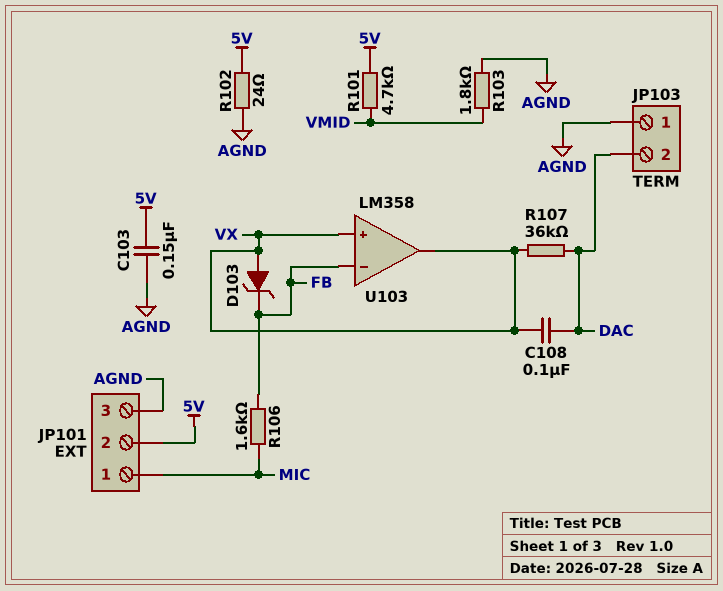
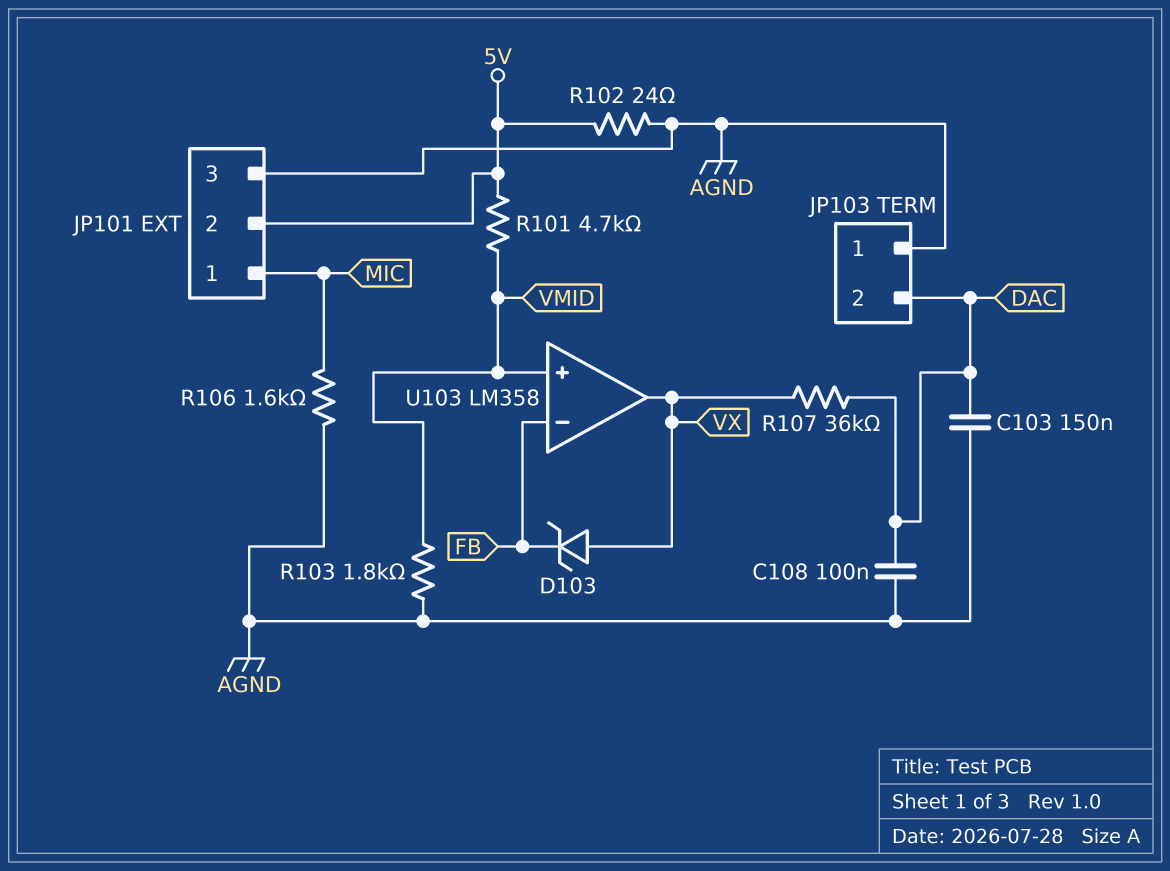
C103: 150nF (5V, AGND) -> 150nF (AGND, DAC)
C108: 100nF (DAC, VX) -> 100nF (AGND, DAC)
R106: 1.6k (FB, MIC) -> 1.6k (AGND, MIC)
U103 pin in+: VX -> VMID

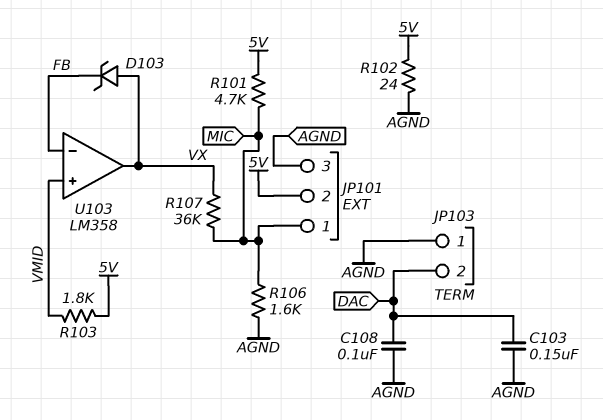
R101: 4.7k (5V, VMID) -> 4.7k (5V, MIC)
R103: 1.8k (AGND, VMID) -> 1.8k (5V, VMID)
R107: 36k (DAC, VX) -> 36k (MIC, VX)

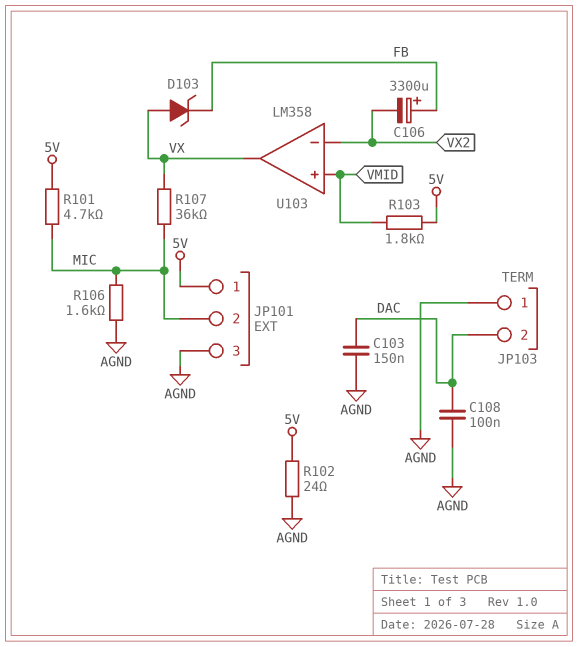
C106: none -> 3300uF (plus FB, minus VX2)
JP101 pin 1: MIC -> 5V
JP101 pin 2: 5V -> MIC
U103 pin in-: FB -> VX2

